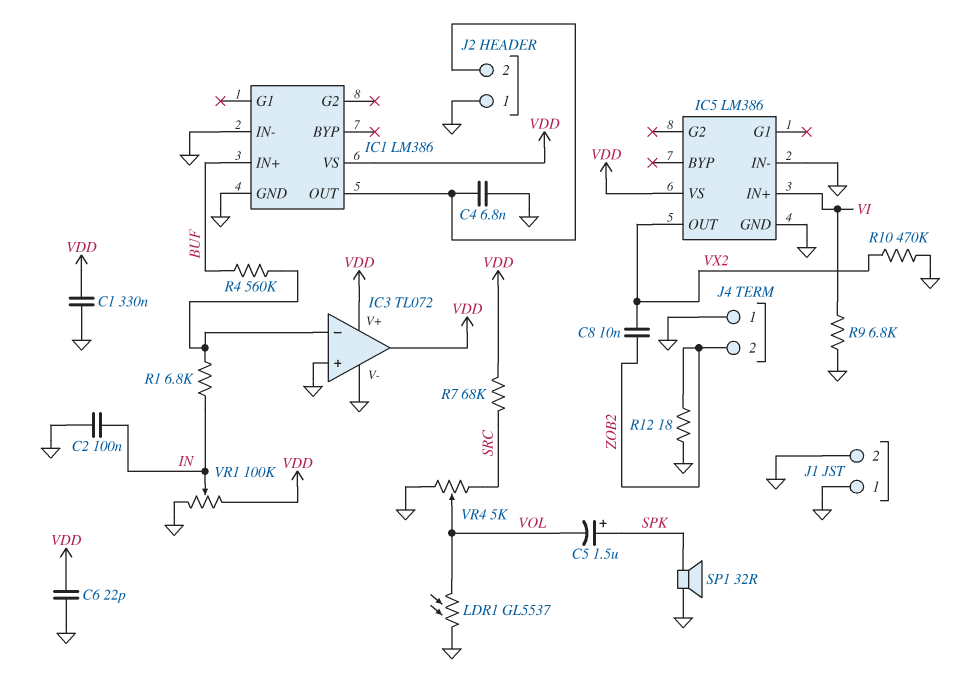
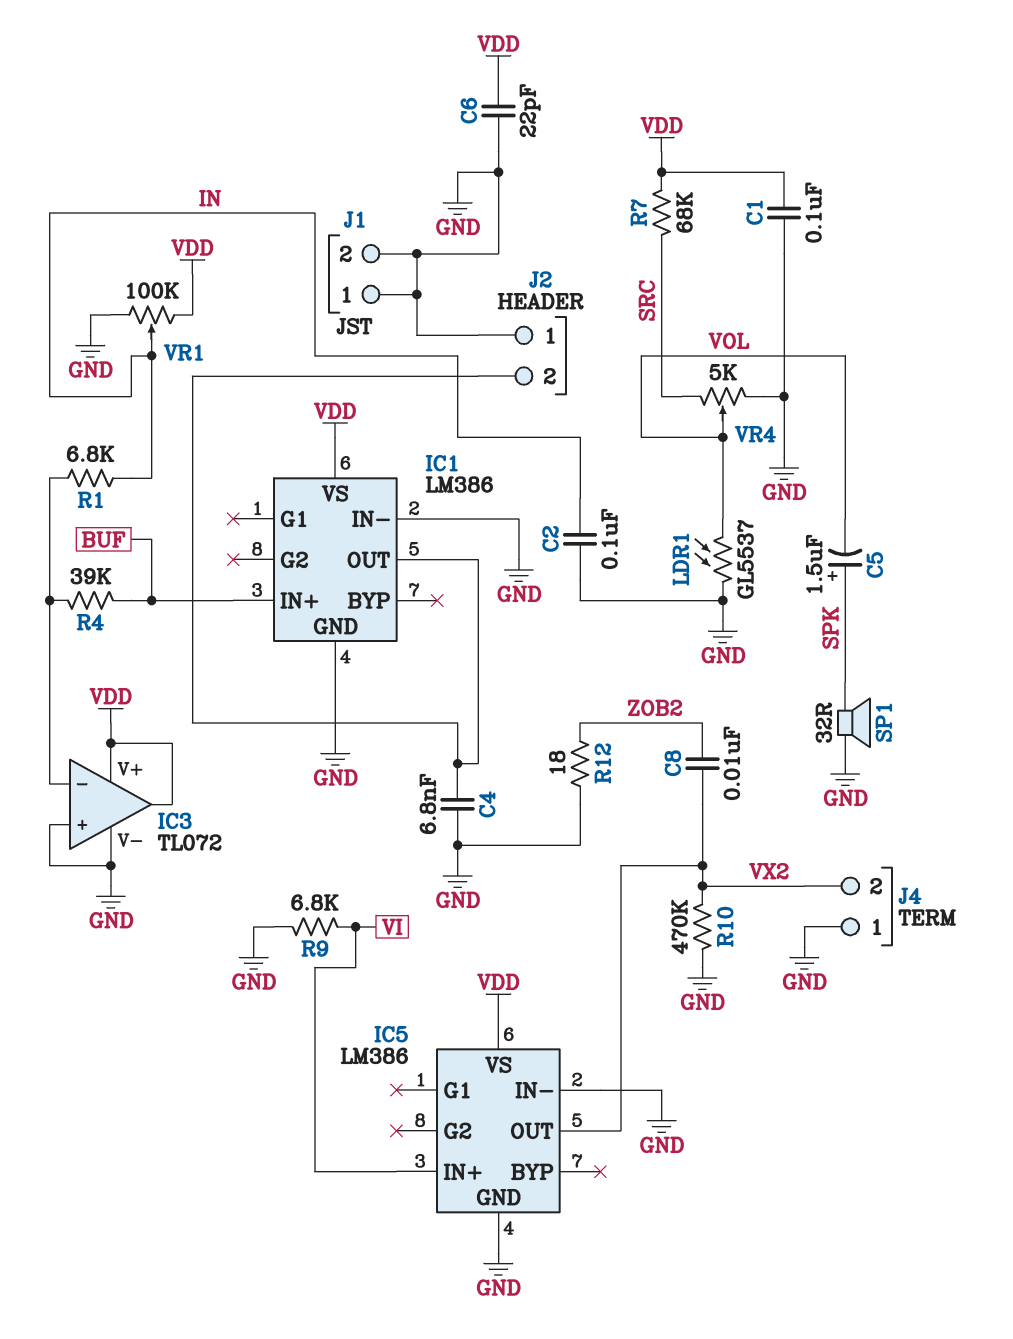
C1: 330nF (GND, VDD) -> 100nF (GND, VDD)
J4 pin 2: ZOB2 -> VX2
R4: 560k (BUF, IC3/in-) -> 39k (BUF, IC3/in-)

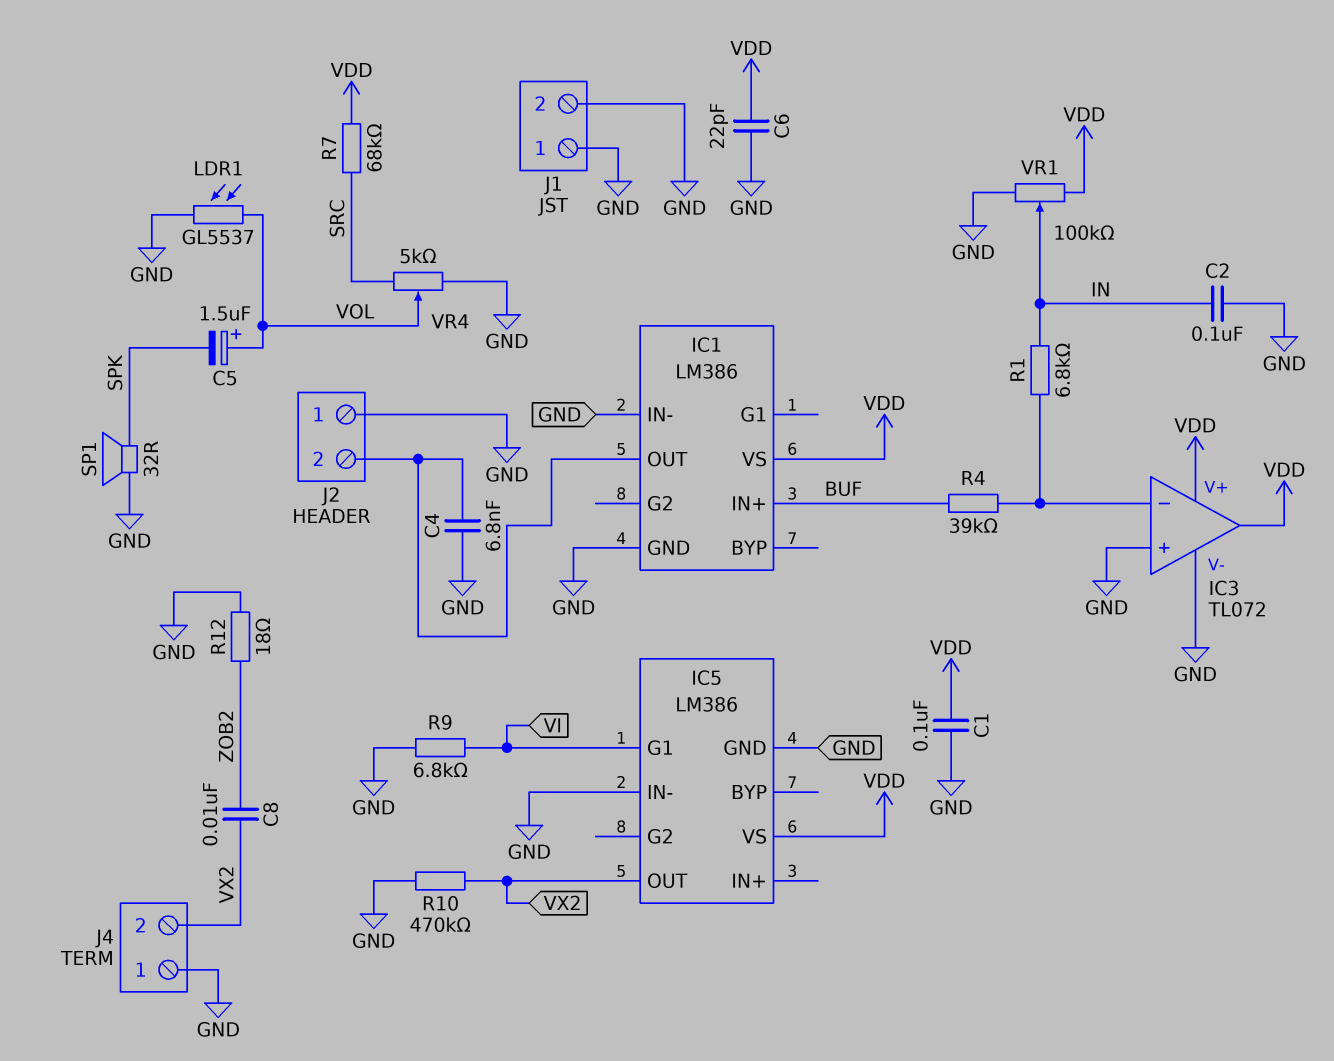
C5: 1.5uF (plus SPK, minus VOL) -> 1.5uF (plus VOL, minus SPK)
IC5 pin G1: none -> VI
IC5 pin IN+: VI -> none

